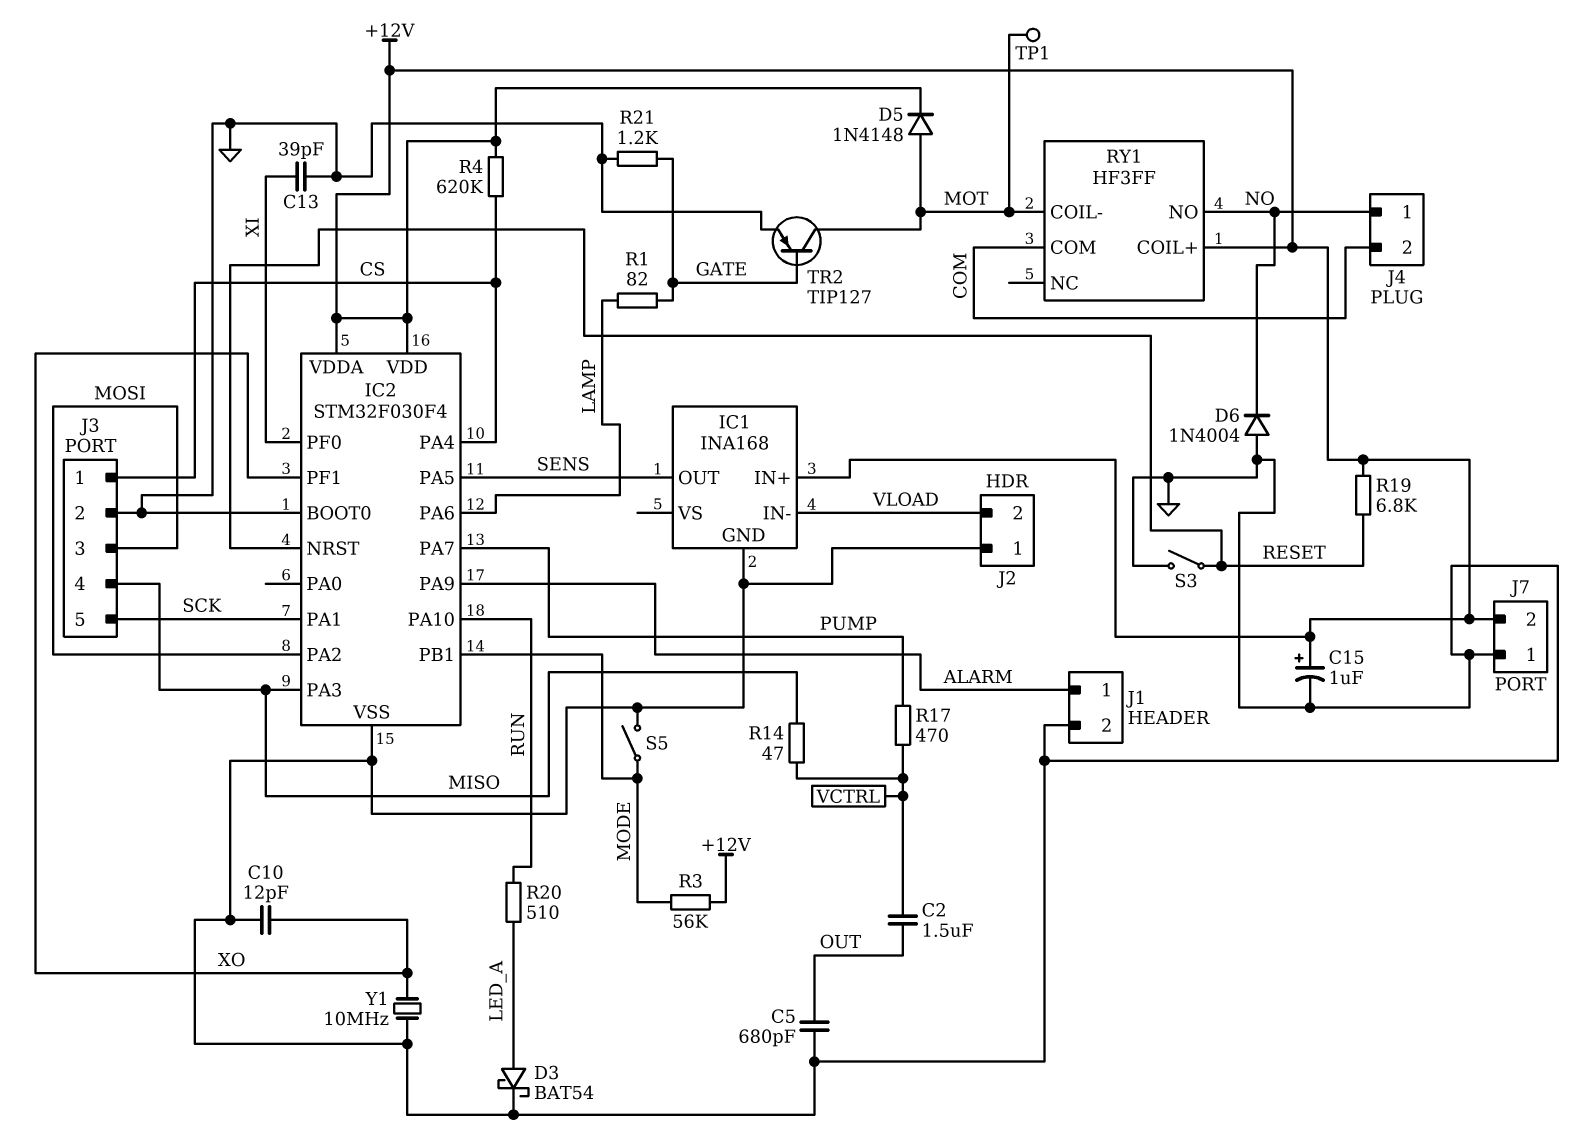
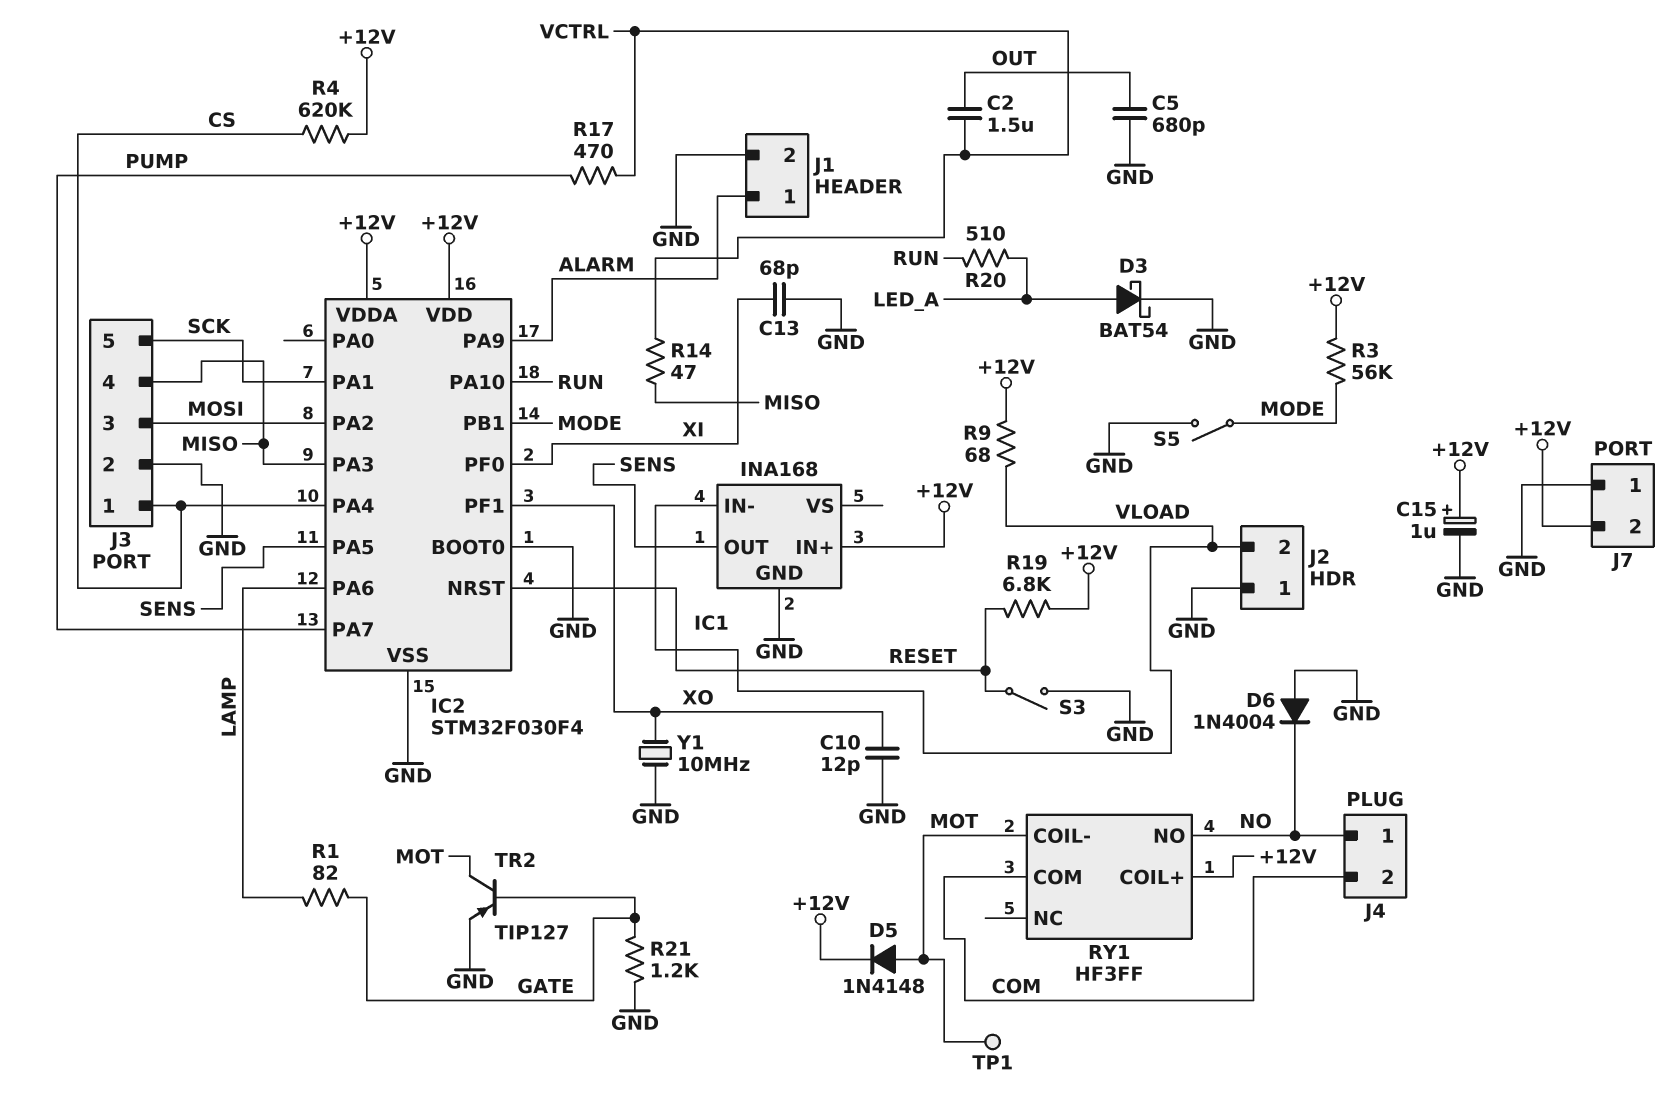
C13: 39pF (GND, XI) -> 68pF (GND, XI)
R9: none -> 68 (+12V, VLOAD)

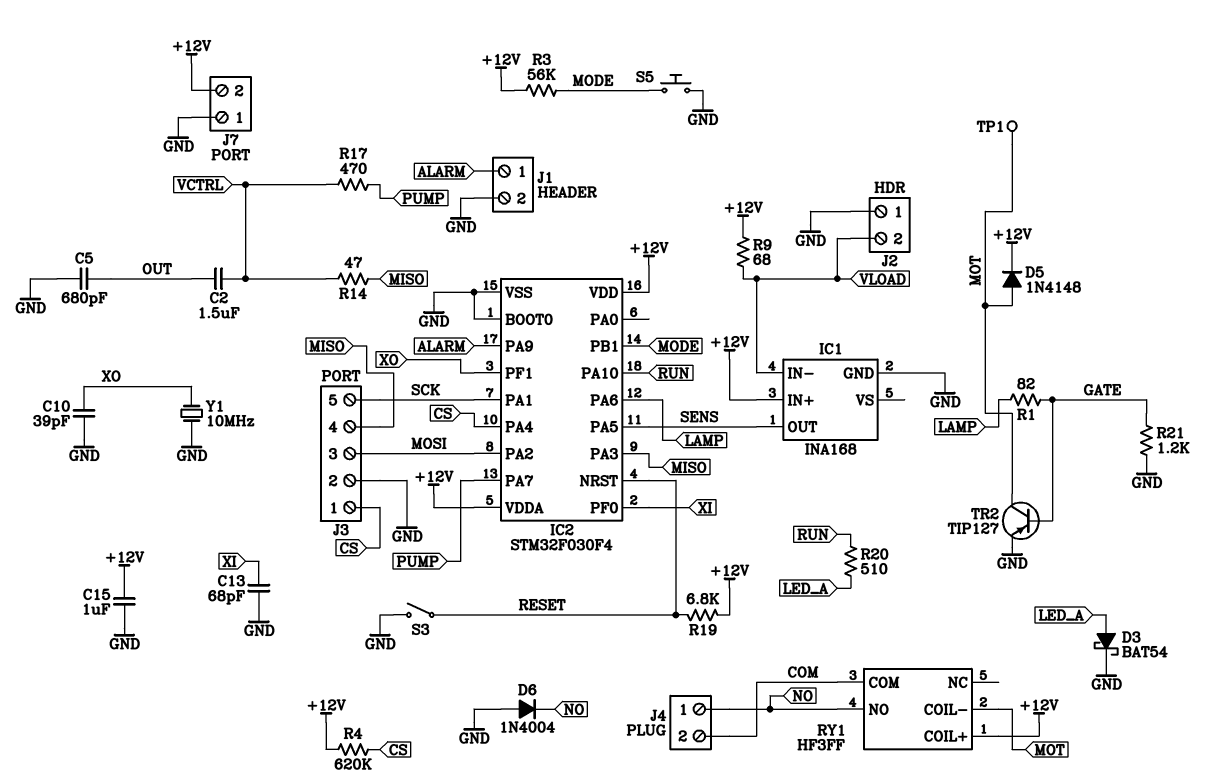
C10: 12pF (GND, XO) -> 39pF (GND, XO)
C15: 1uF (plus +12V, minus GND) -> 1uF (+12V, GND)
S5: switch (GND, MODE) -> button (GND, MODE)

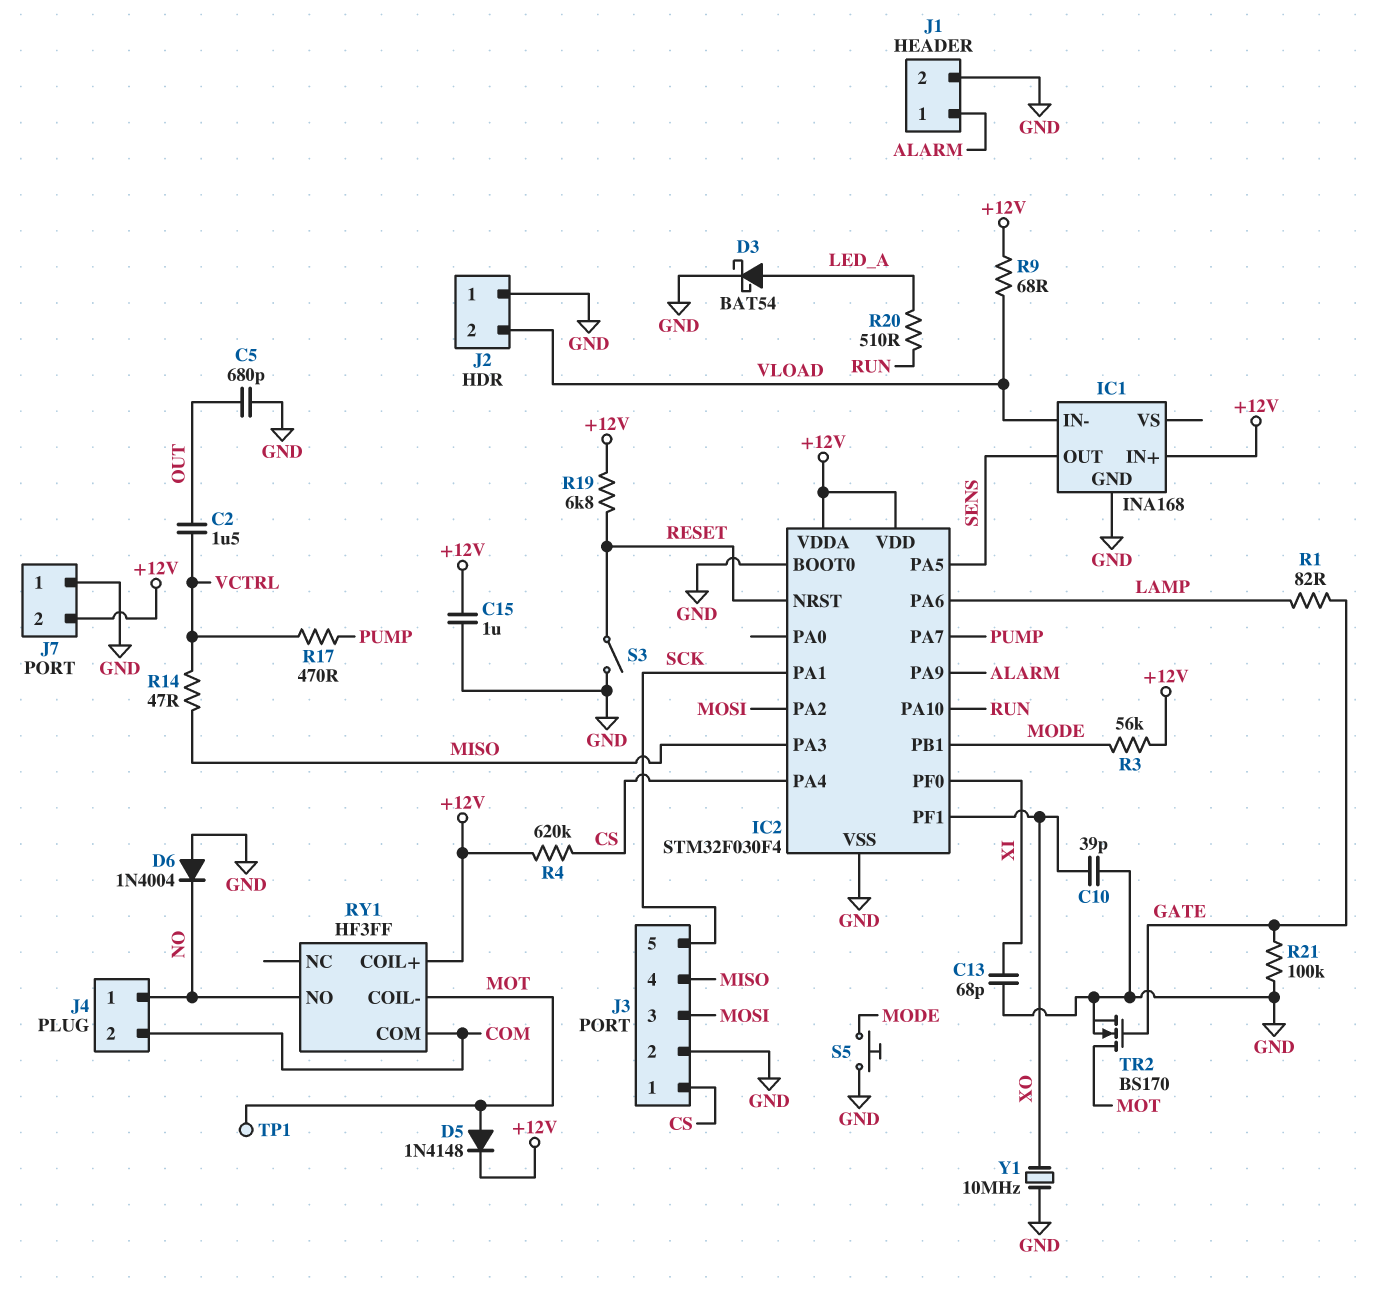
R21: 1.2k (GATE, GND) -> 100k (GATE, GND)
TR2: PNP TIP127 (B GATE, C MOT, E GND) -> NMOS BS170 (G GATE, D MOT, S GND)

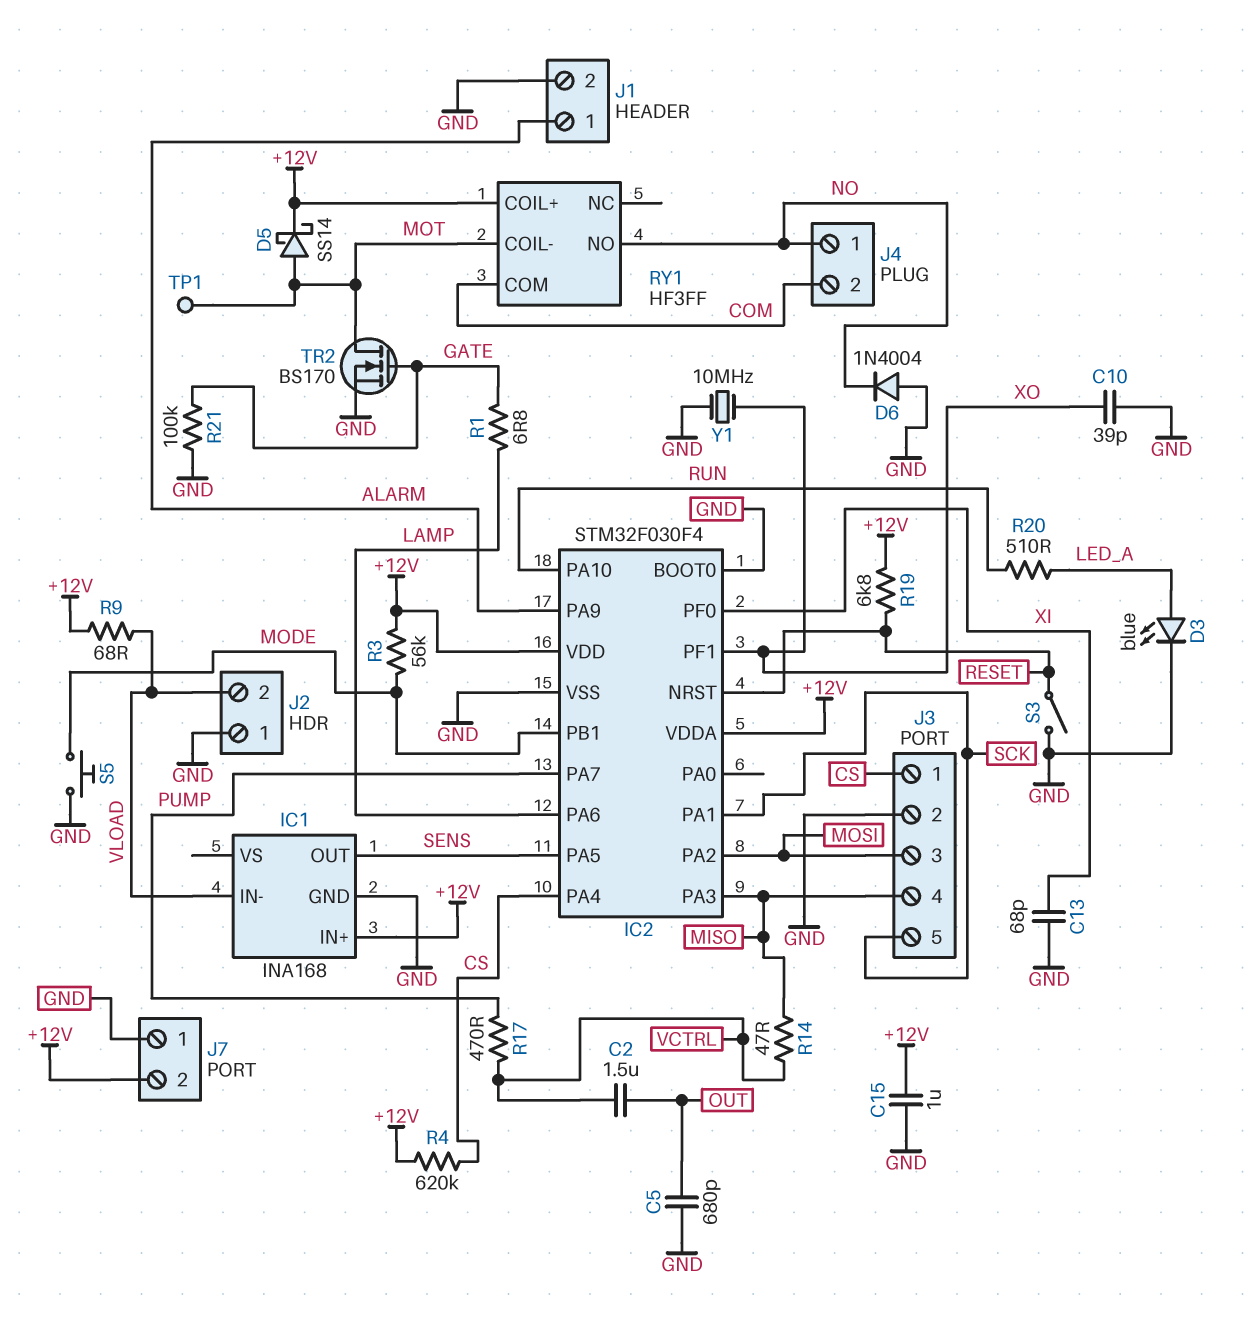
D3: schottky BAT54 (A LED_A, K GND) -> LED blue (A LED_A, K GND)
D5: diode 1N4148 (A MOT, K +12V) -> schottky SS14 (A MOT, K +12V)
R1: 82 (GATE, LAMP) -> 6.8 (GATE, LAMP)

